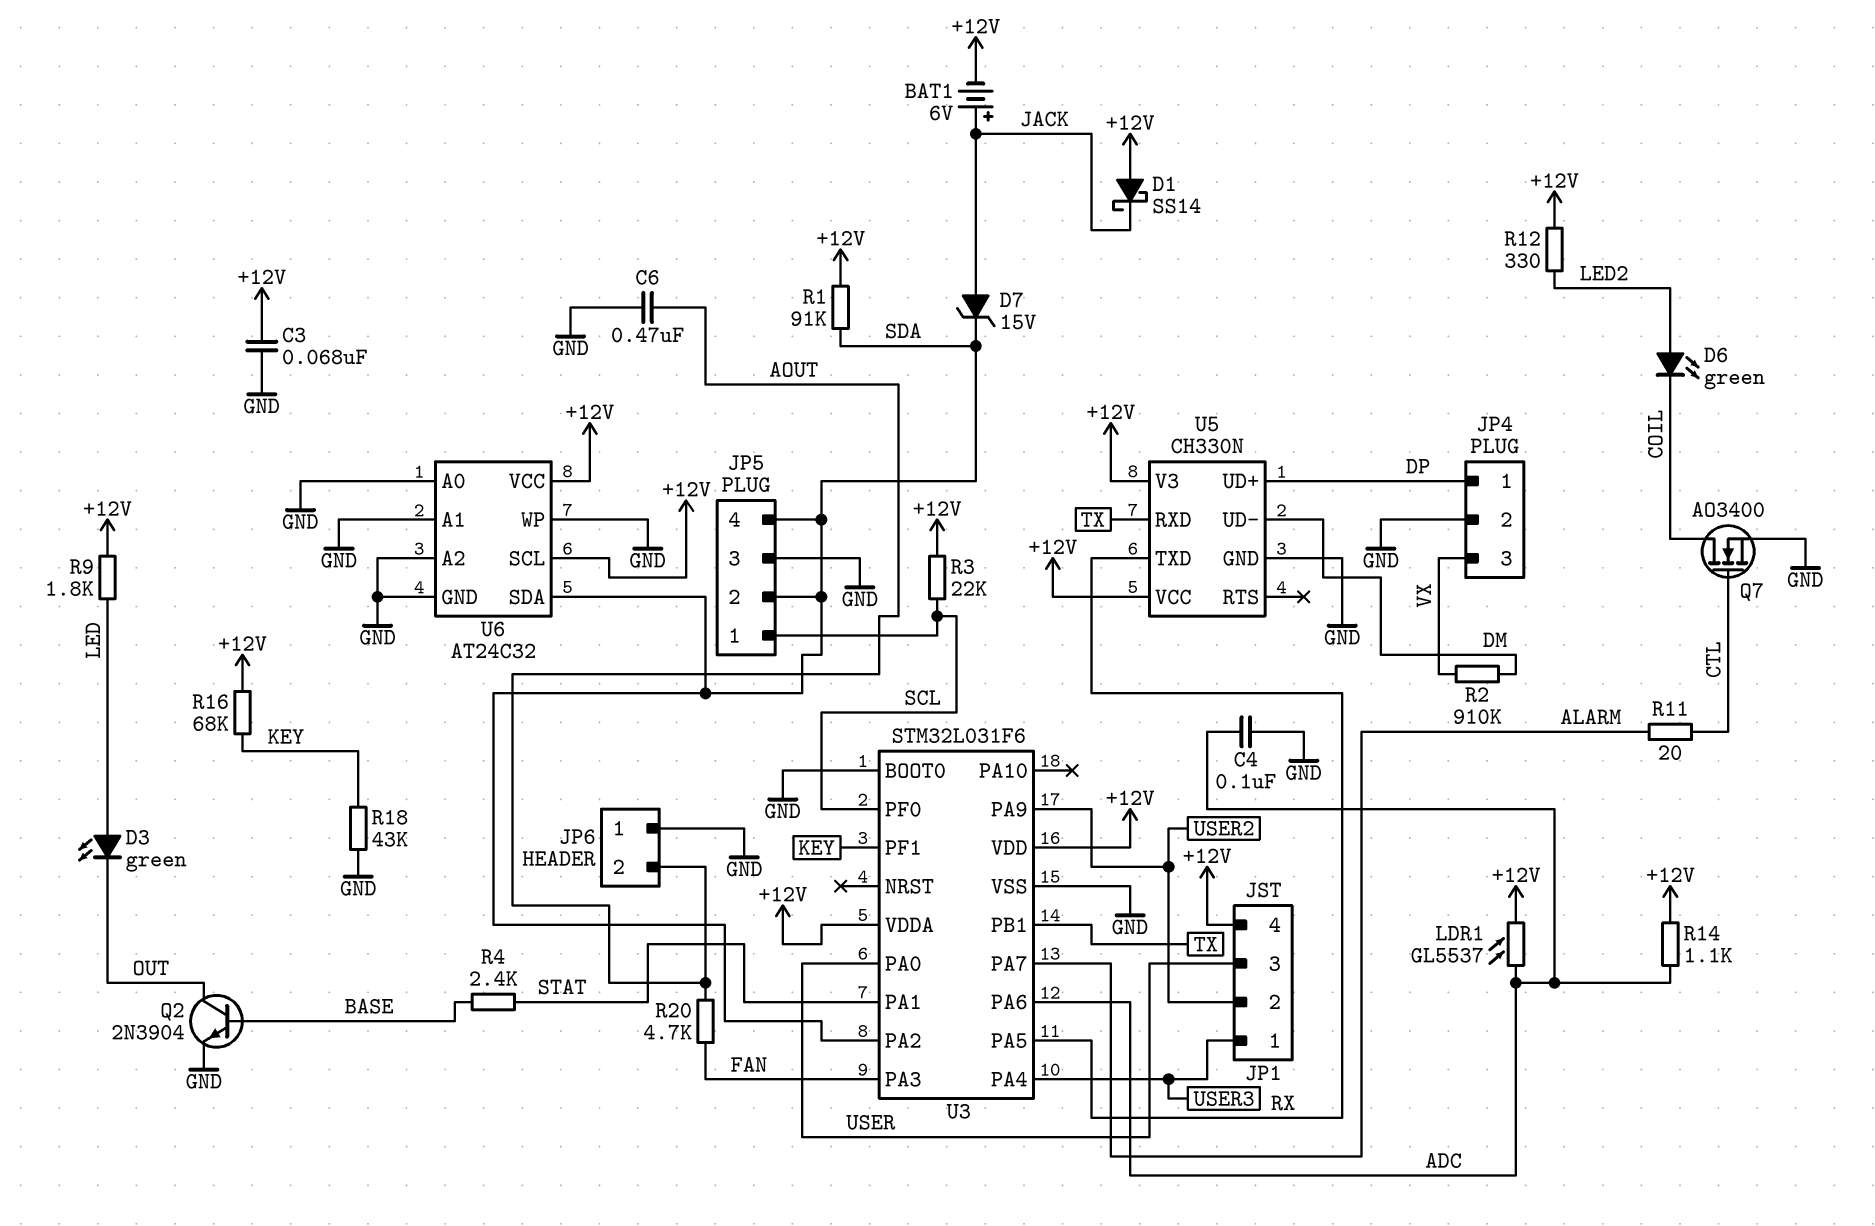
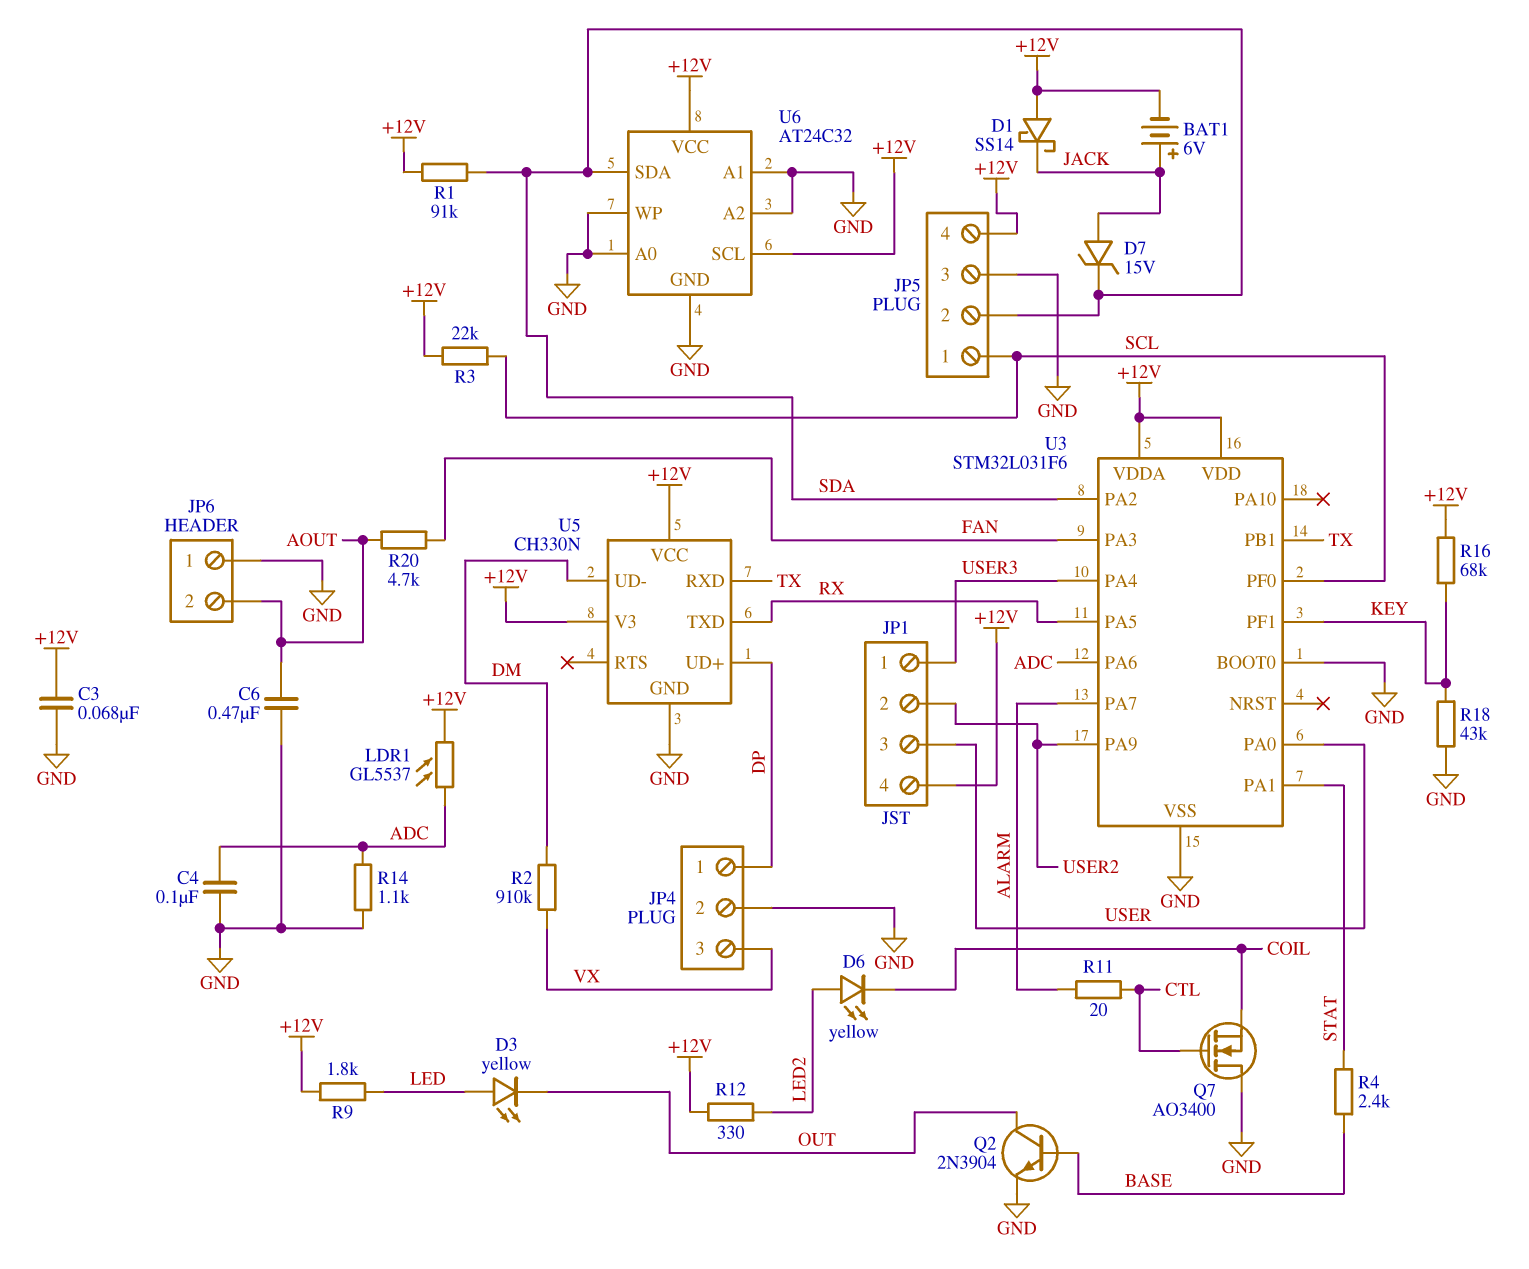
D3: LED green (A LED, K OUT) -> LED yellow (A LED, K OUT)
D6: LED green (A LED2, K COIL) -> LED yellow (A LED2, K COIL)
JP5 pin 4: SDA -> +12V
Q7: NMOS AO3400 (G CTL, D COIL, S GND) -> NMOS AO3400 (G CTL, D GND, S COIL)
R14: 1.1k (+12V, ADC) -> 1.1k (ADC, GND)

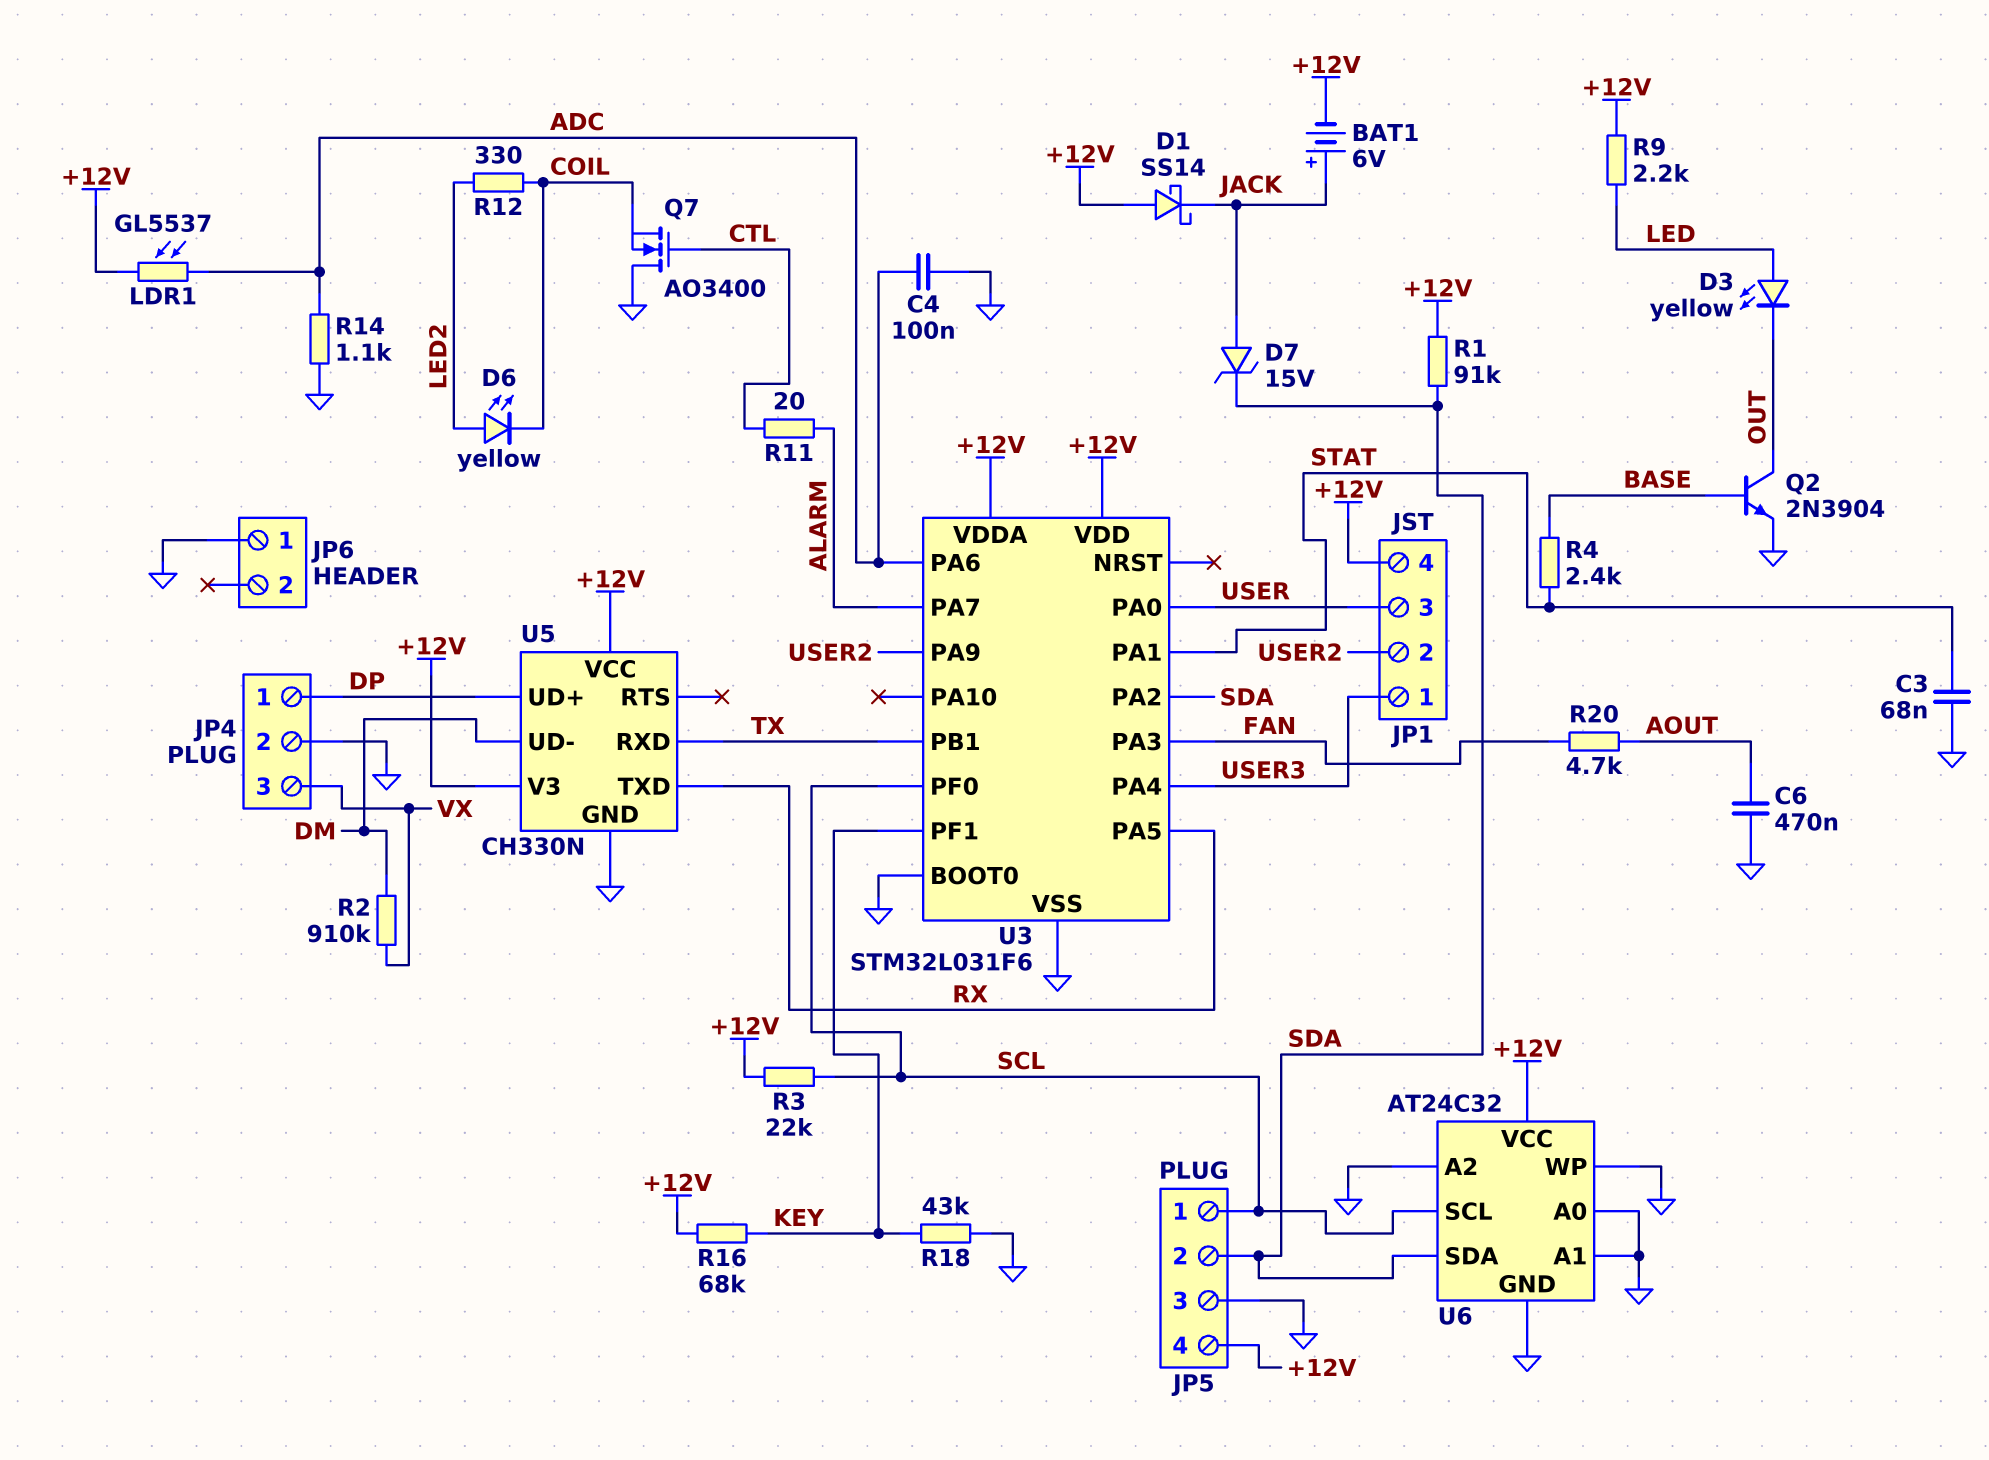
C3: 68nF (+12V, GND) -> 68nF (GND, STAT)
JP6 pin 2: AOUT -> none
R9: 1.8k (+12V, LED) -> 2.2k (+12V, LED)
R12: 330 (+12V, LED2) -> 330 (COIL, LED2)
U6 pin SCL: +12V -> SCL

